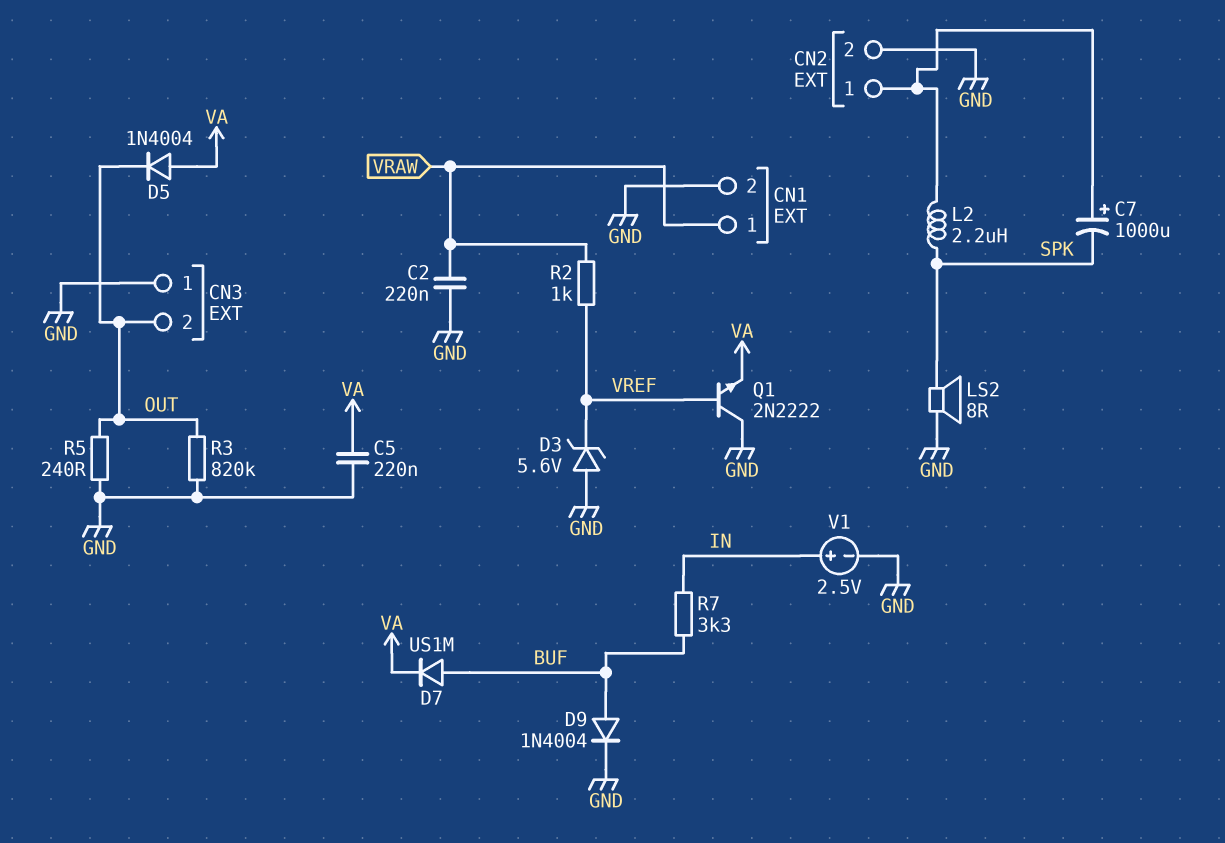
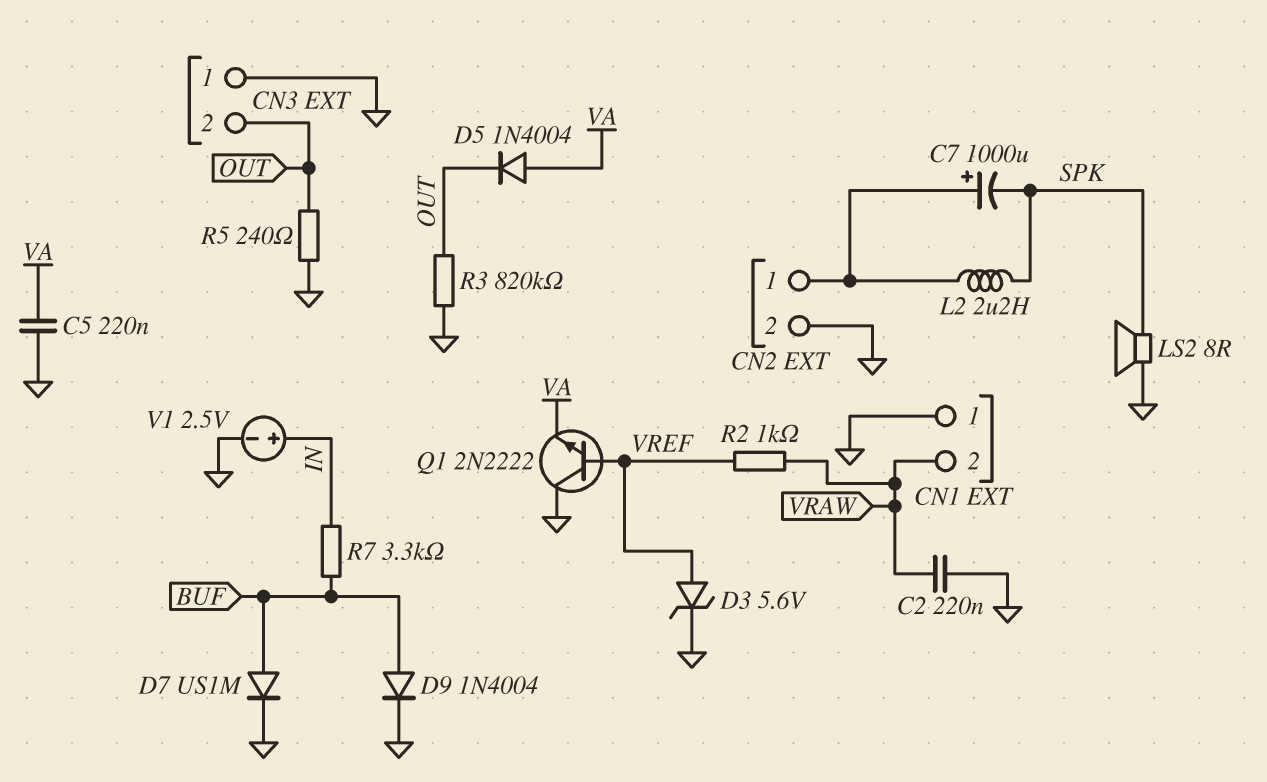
CN1 pin 1: VRAW -> GND
CN1 pin 2: GND -> VRAW
D3: zener 5.6V (A GND, K VREF) -> zener 5.6V (A VREF, K GND)
D7: diode US1M (A BUF, K VA) -> diode US1M (A BUF, K GND)

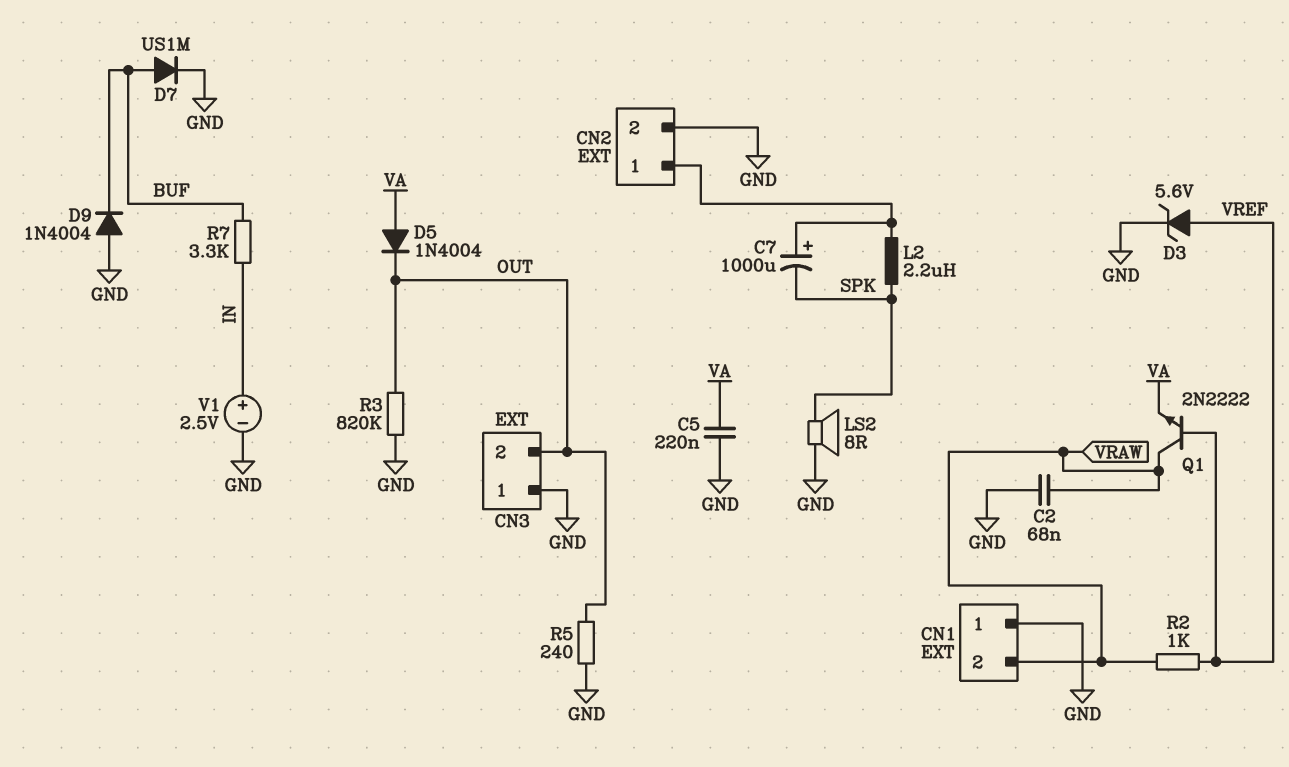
C2: 220nF (GND, VRAW) -> 68nF (GND, VRAW)
D9: diode 1N4004 (A BUF, K GND) -> diode 1N4004 (A GND, K BUF)
Q1: NPN 2N2222 (B VREF, C GND, E VA) -> NPN 2N2222 (B VREF, C VRAW, E VA)

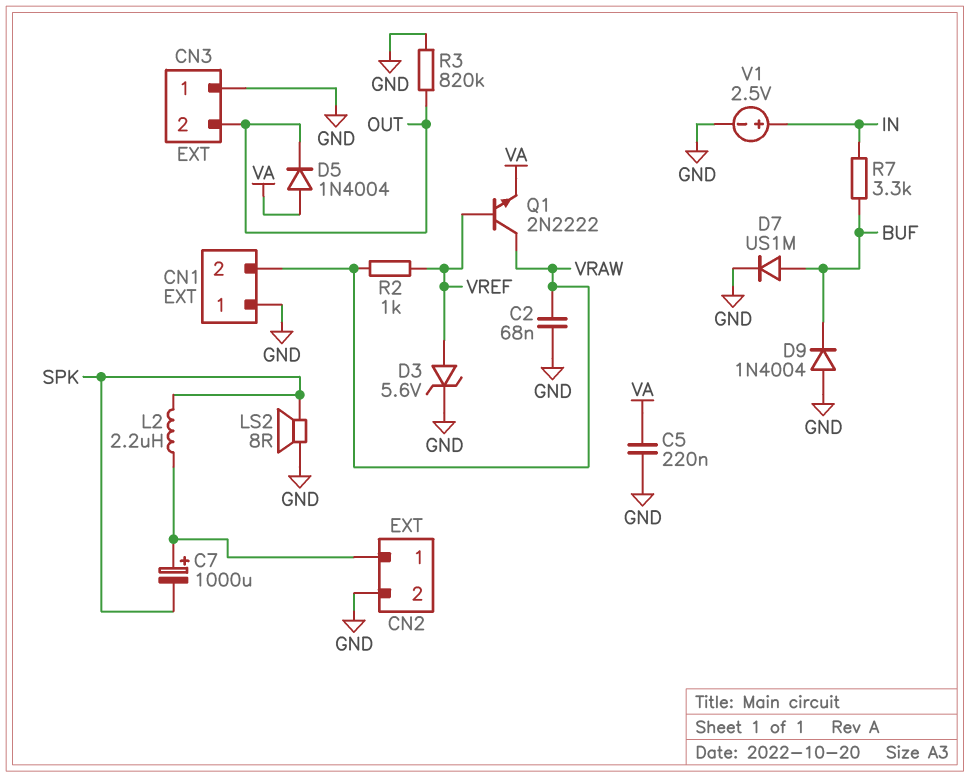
R5: 240 (GND, OUT) -> none

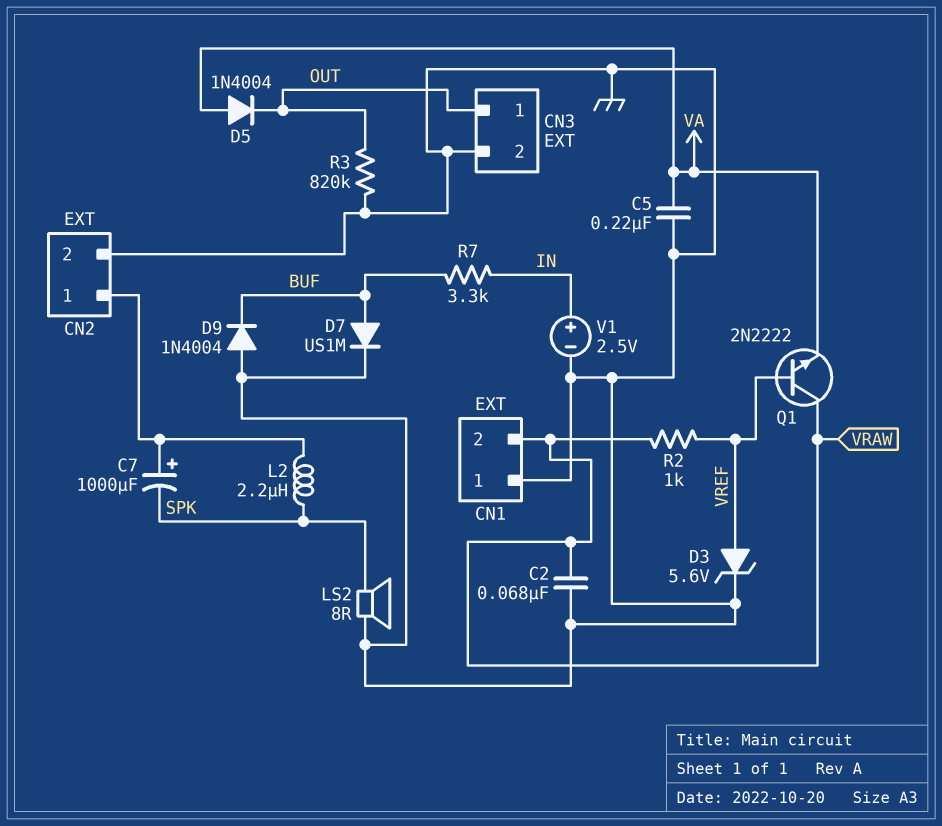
CN3 pin 1: GND -> OUT
CN3 pin 2: OUT -> GND

